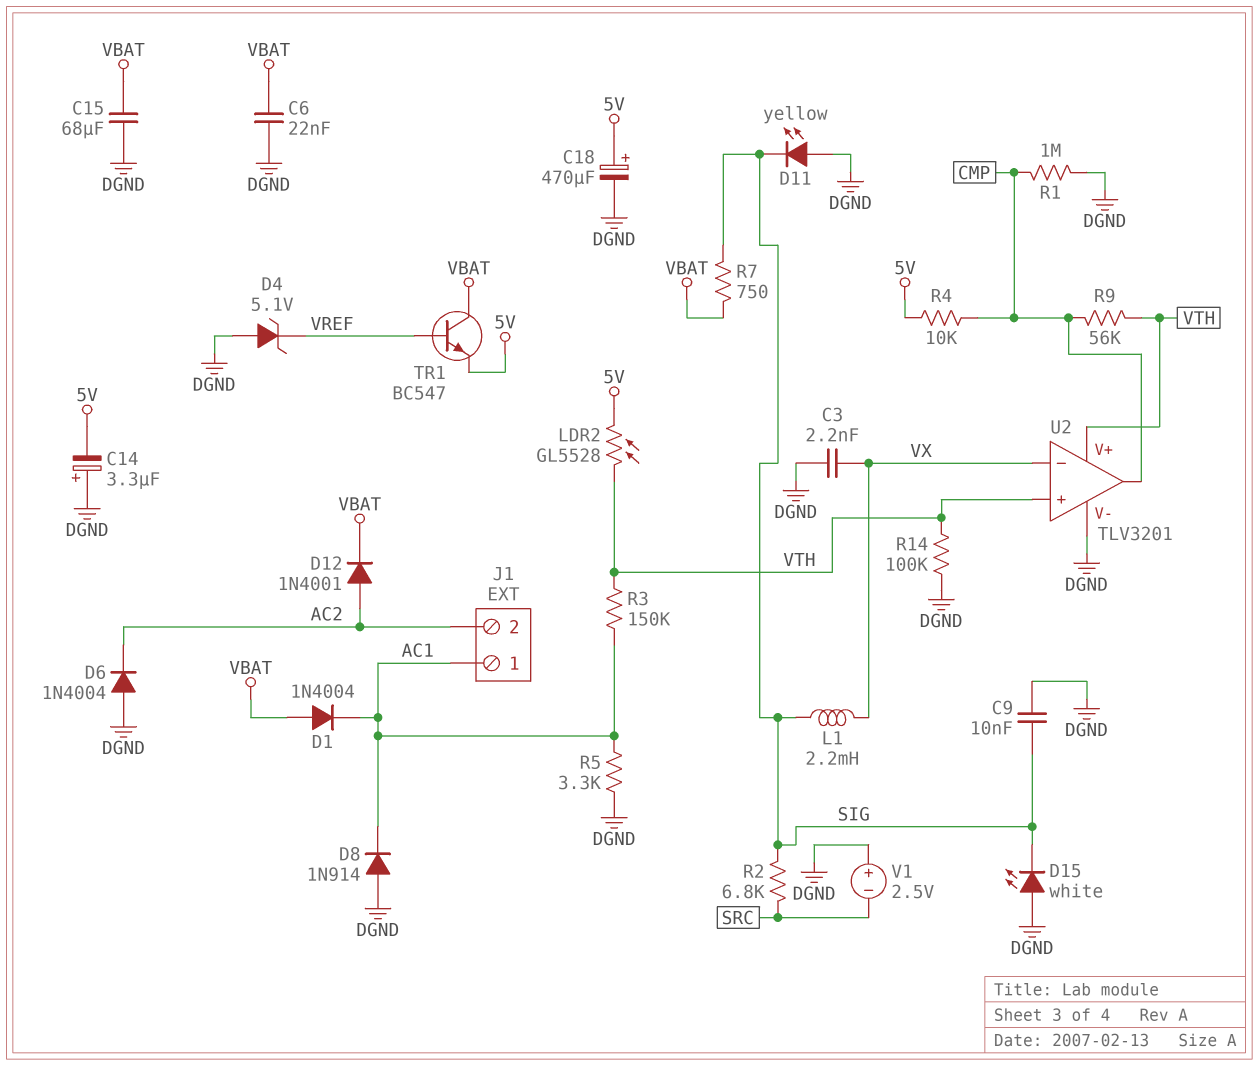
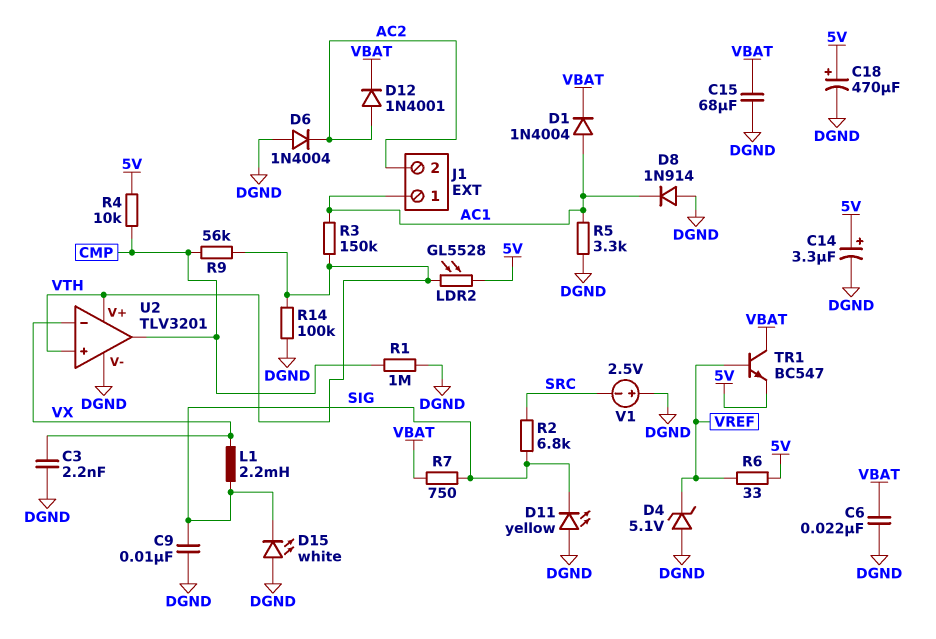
C14: 3.3uF (plus DGND, minus 5V) -> 3.3uF (plus 5V, minus DGND)
D1: diode 1N4004 (A VBAT, K AC1) -> diode 1N4004 (A AC1, K VBAT)
R6: none -> 33 (5V, VREF)

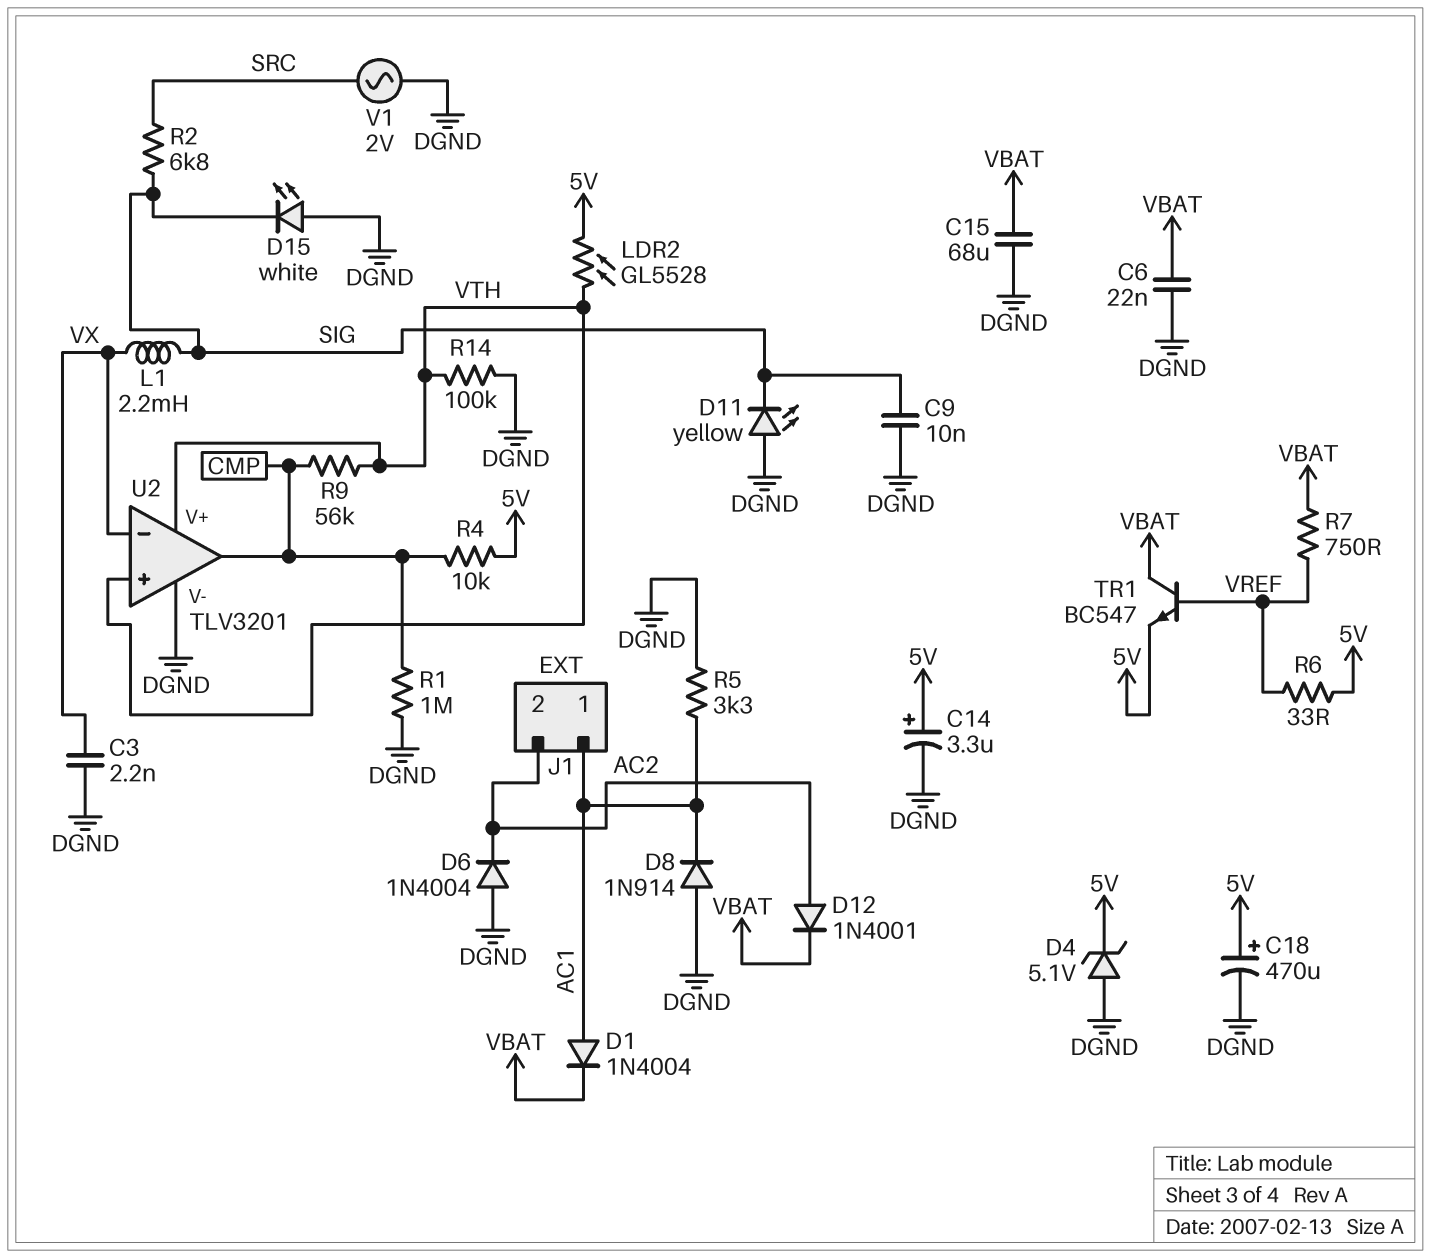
D4: zener 5.1V (A DGND, K VREF) -> zener 5.1V (A DGND, K 5V)
R3: 150k (AC1, VTH) -> none
R7: 750 (SIG, VBAT) -> 750 (VBAT, VREF)
V1: 2.5V (plus DGND, minus SRC) -> AC 2V (DGND, SRC)

